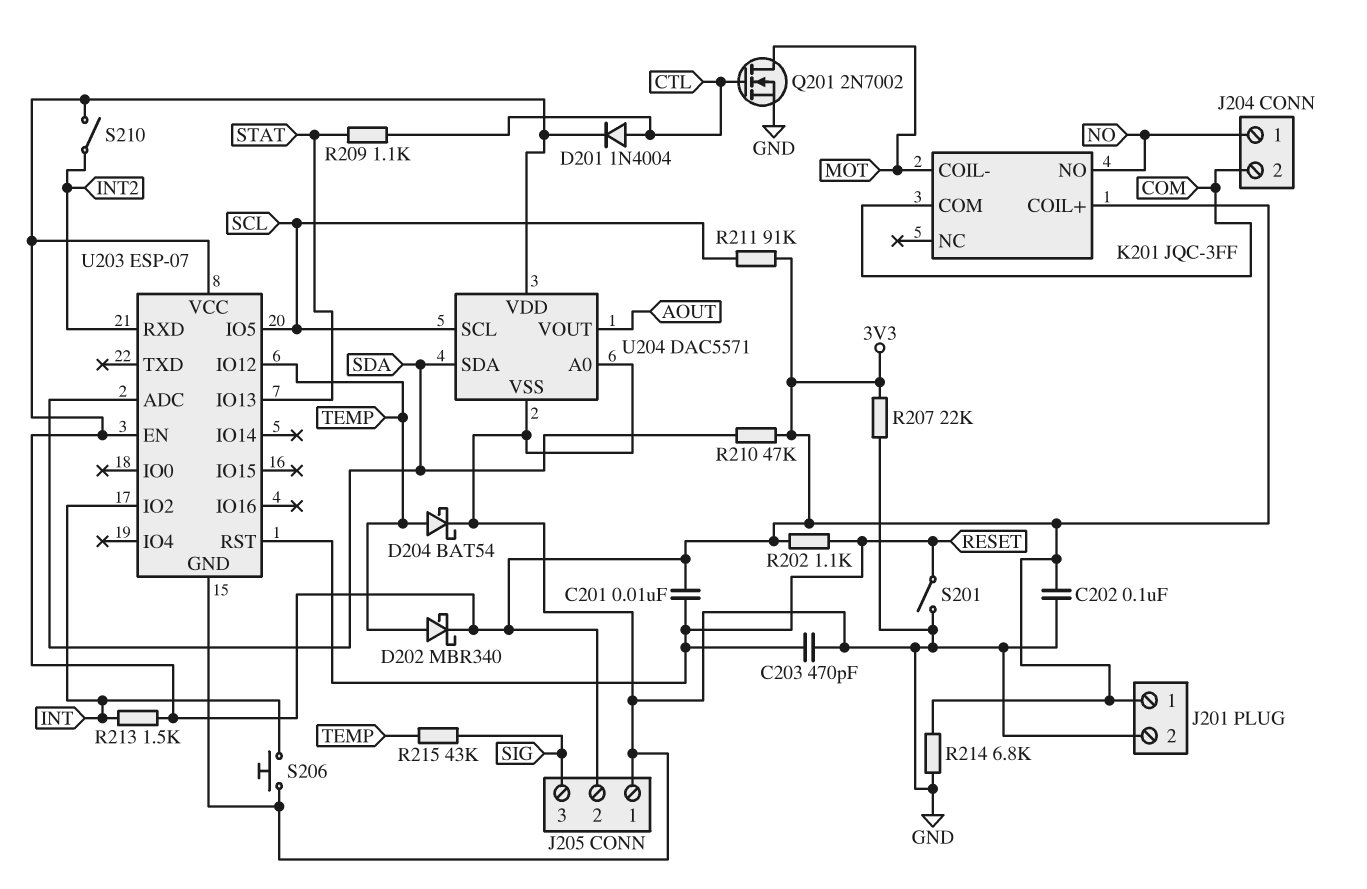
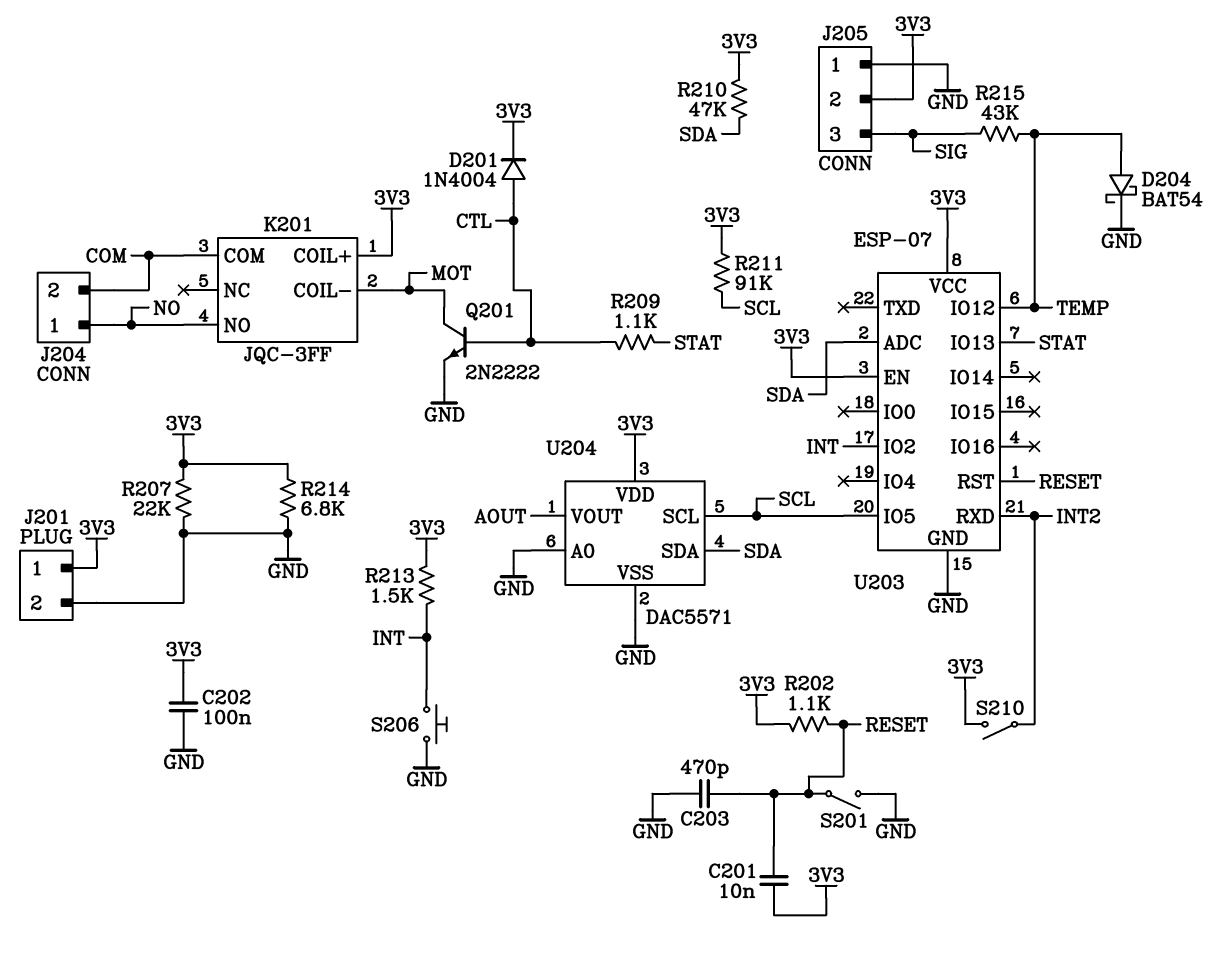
D202: schottky MBR340 (A TEMP, K 3V3) -> none
Q201: NMOS 2N7002 (G CTL, D MOT, S GND) -> NPN 2N2222 (B CTL, C MOT, E GND)

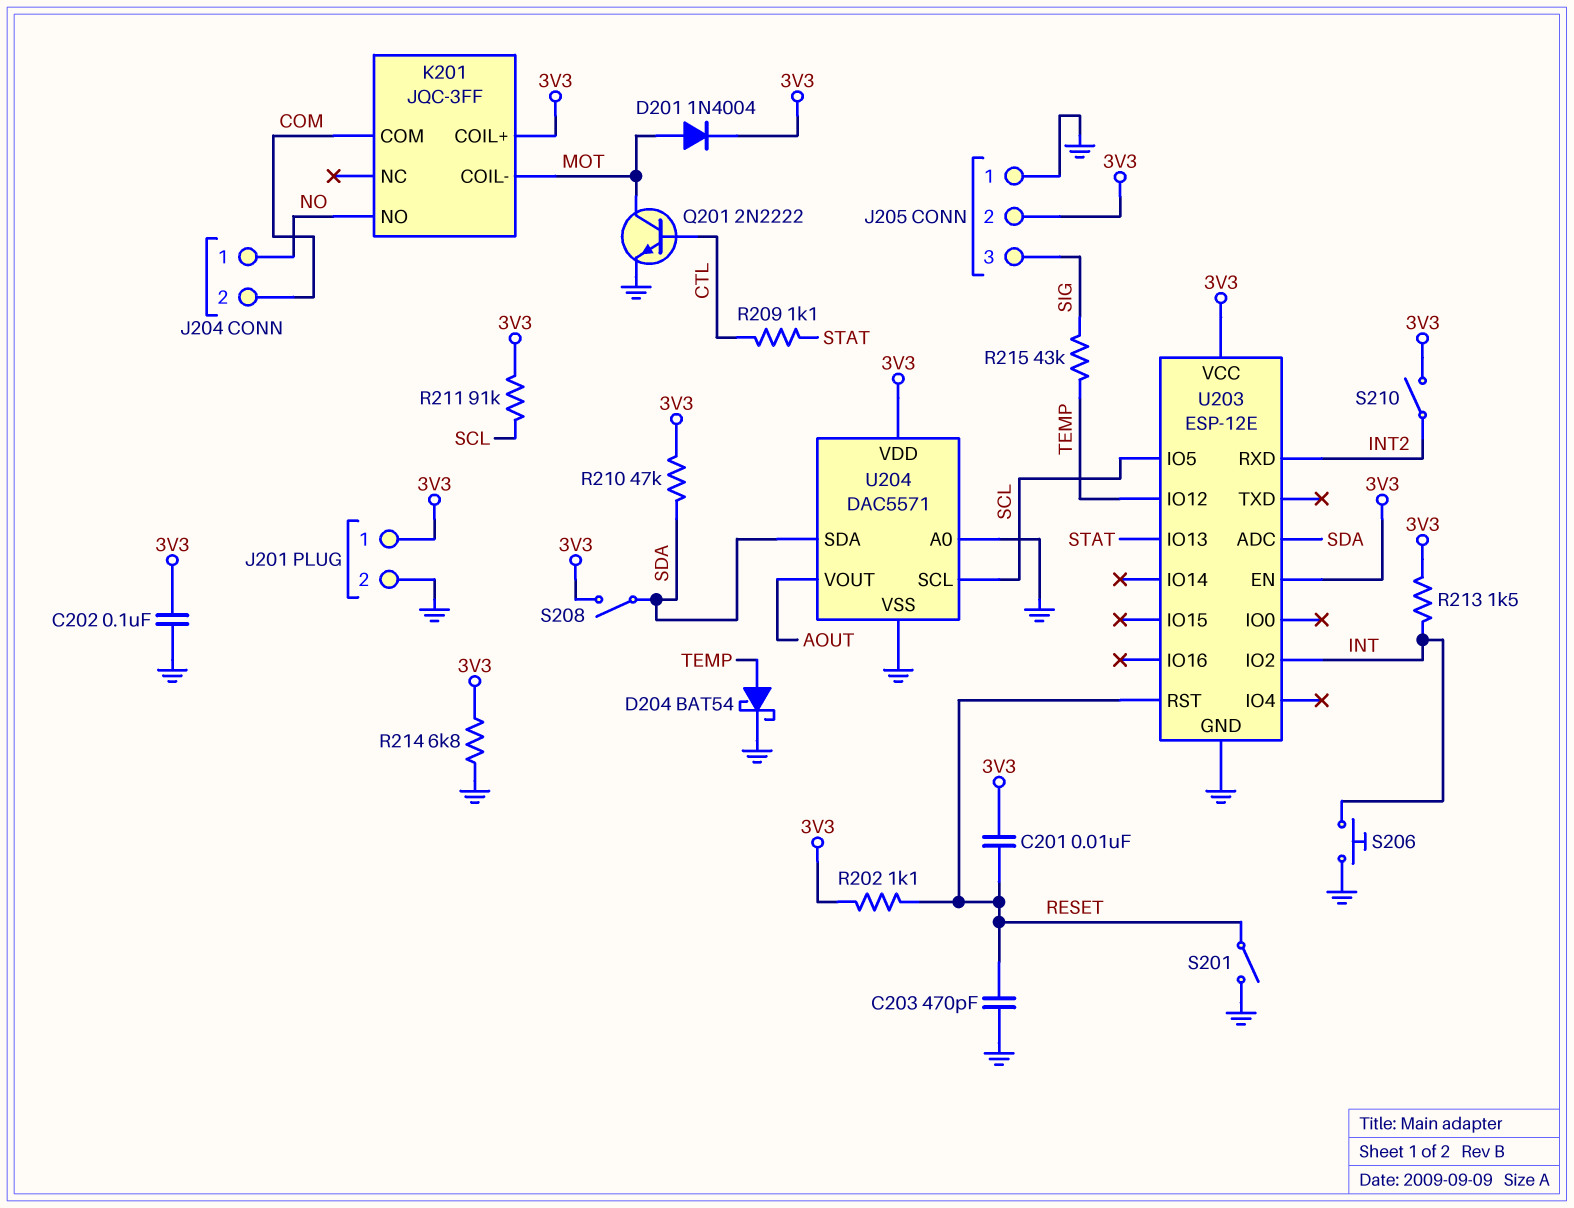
D201: diode 1N4004 (A CTL, K 3V3) -> diode 1N4004 (A MOT, K 3V3)
R207: 22k (3V3, GND) -> none
S208: none -> switch (3V3, SDA)
U203: ESP-07 -> ESP-12E

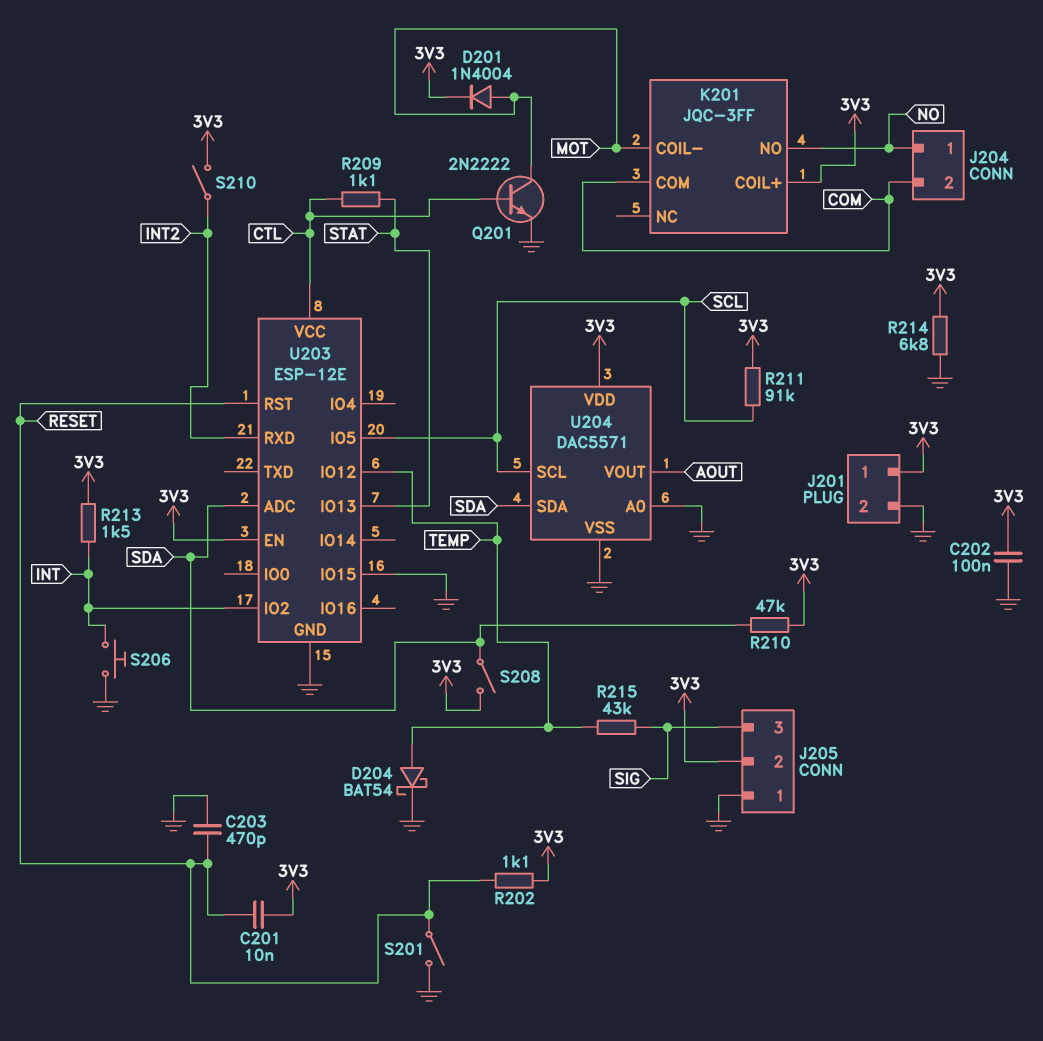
U203 pin IO15: none -> GND
U203 pin VCC: 3V3 -> CTL

